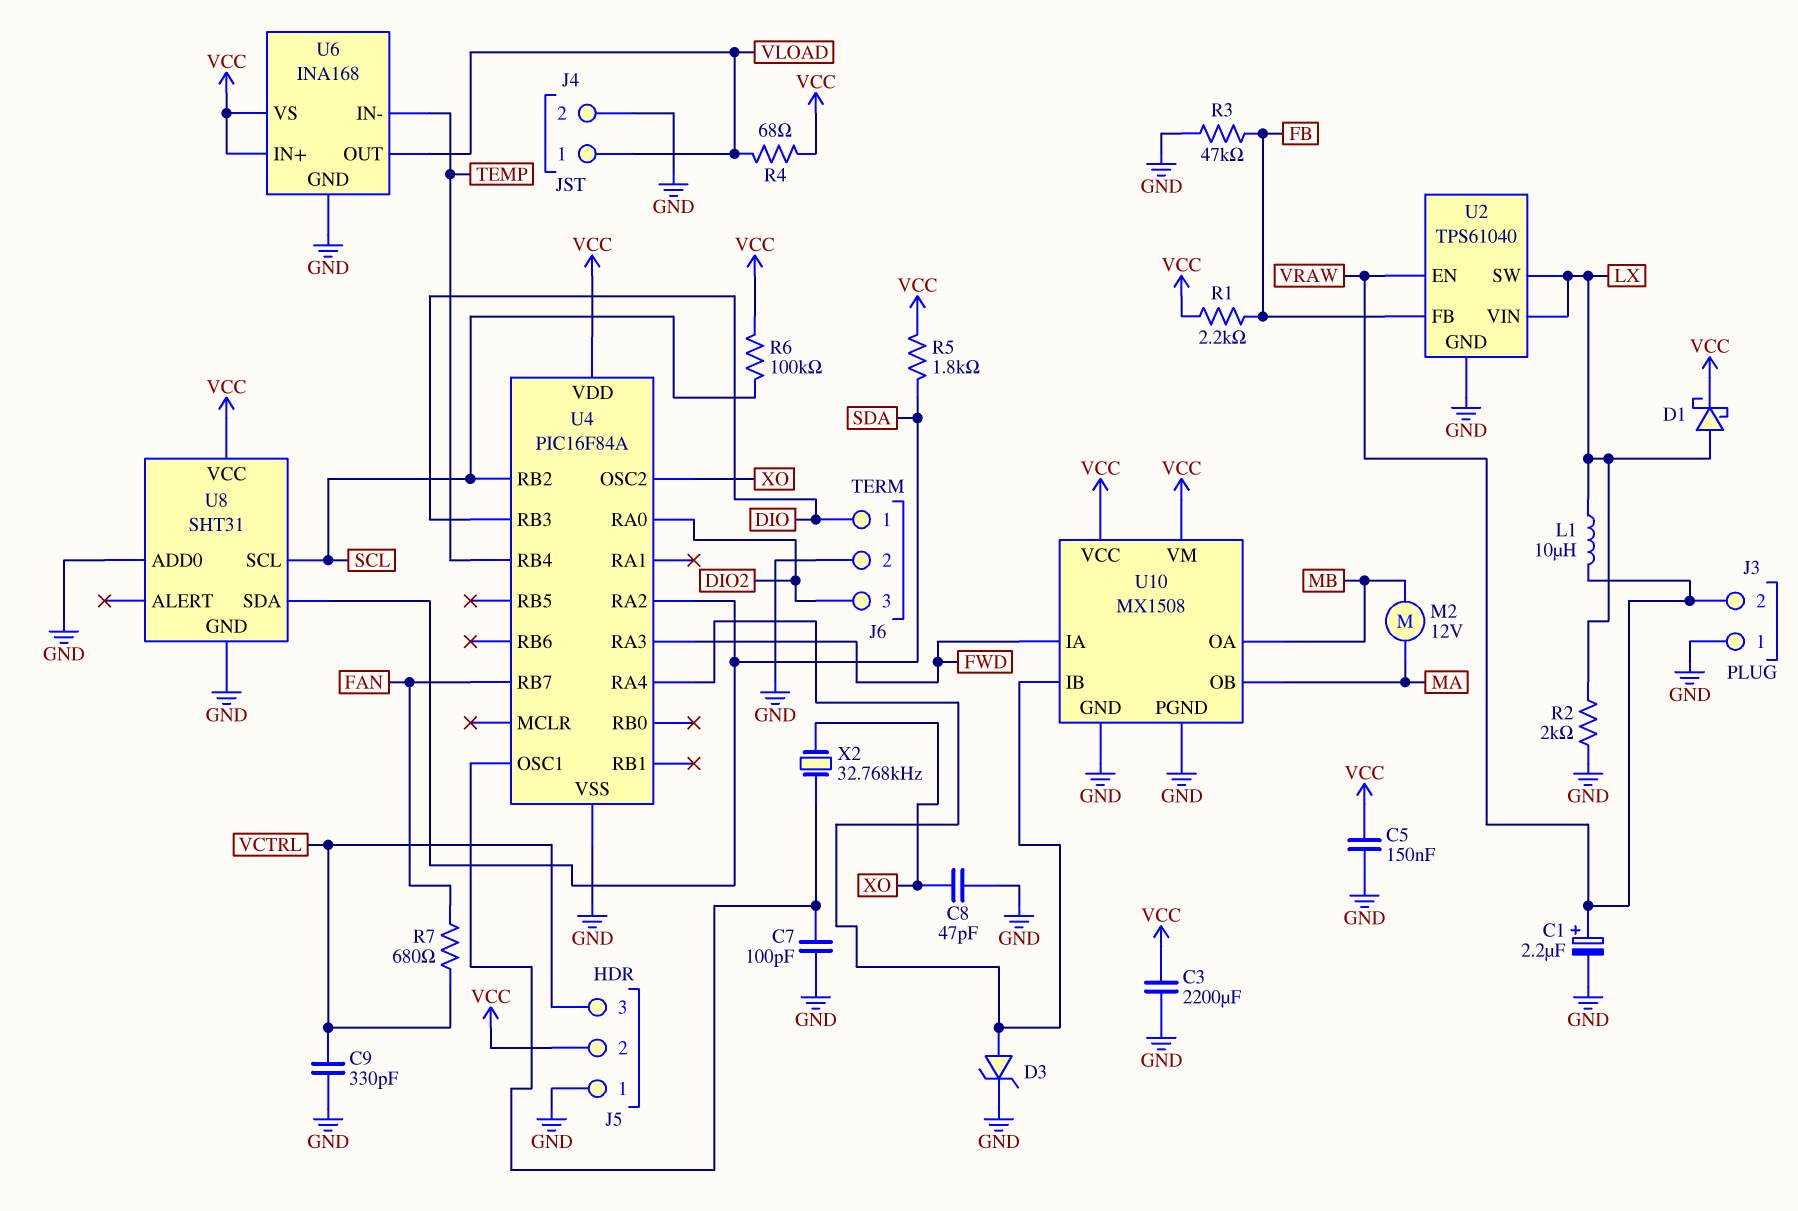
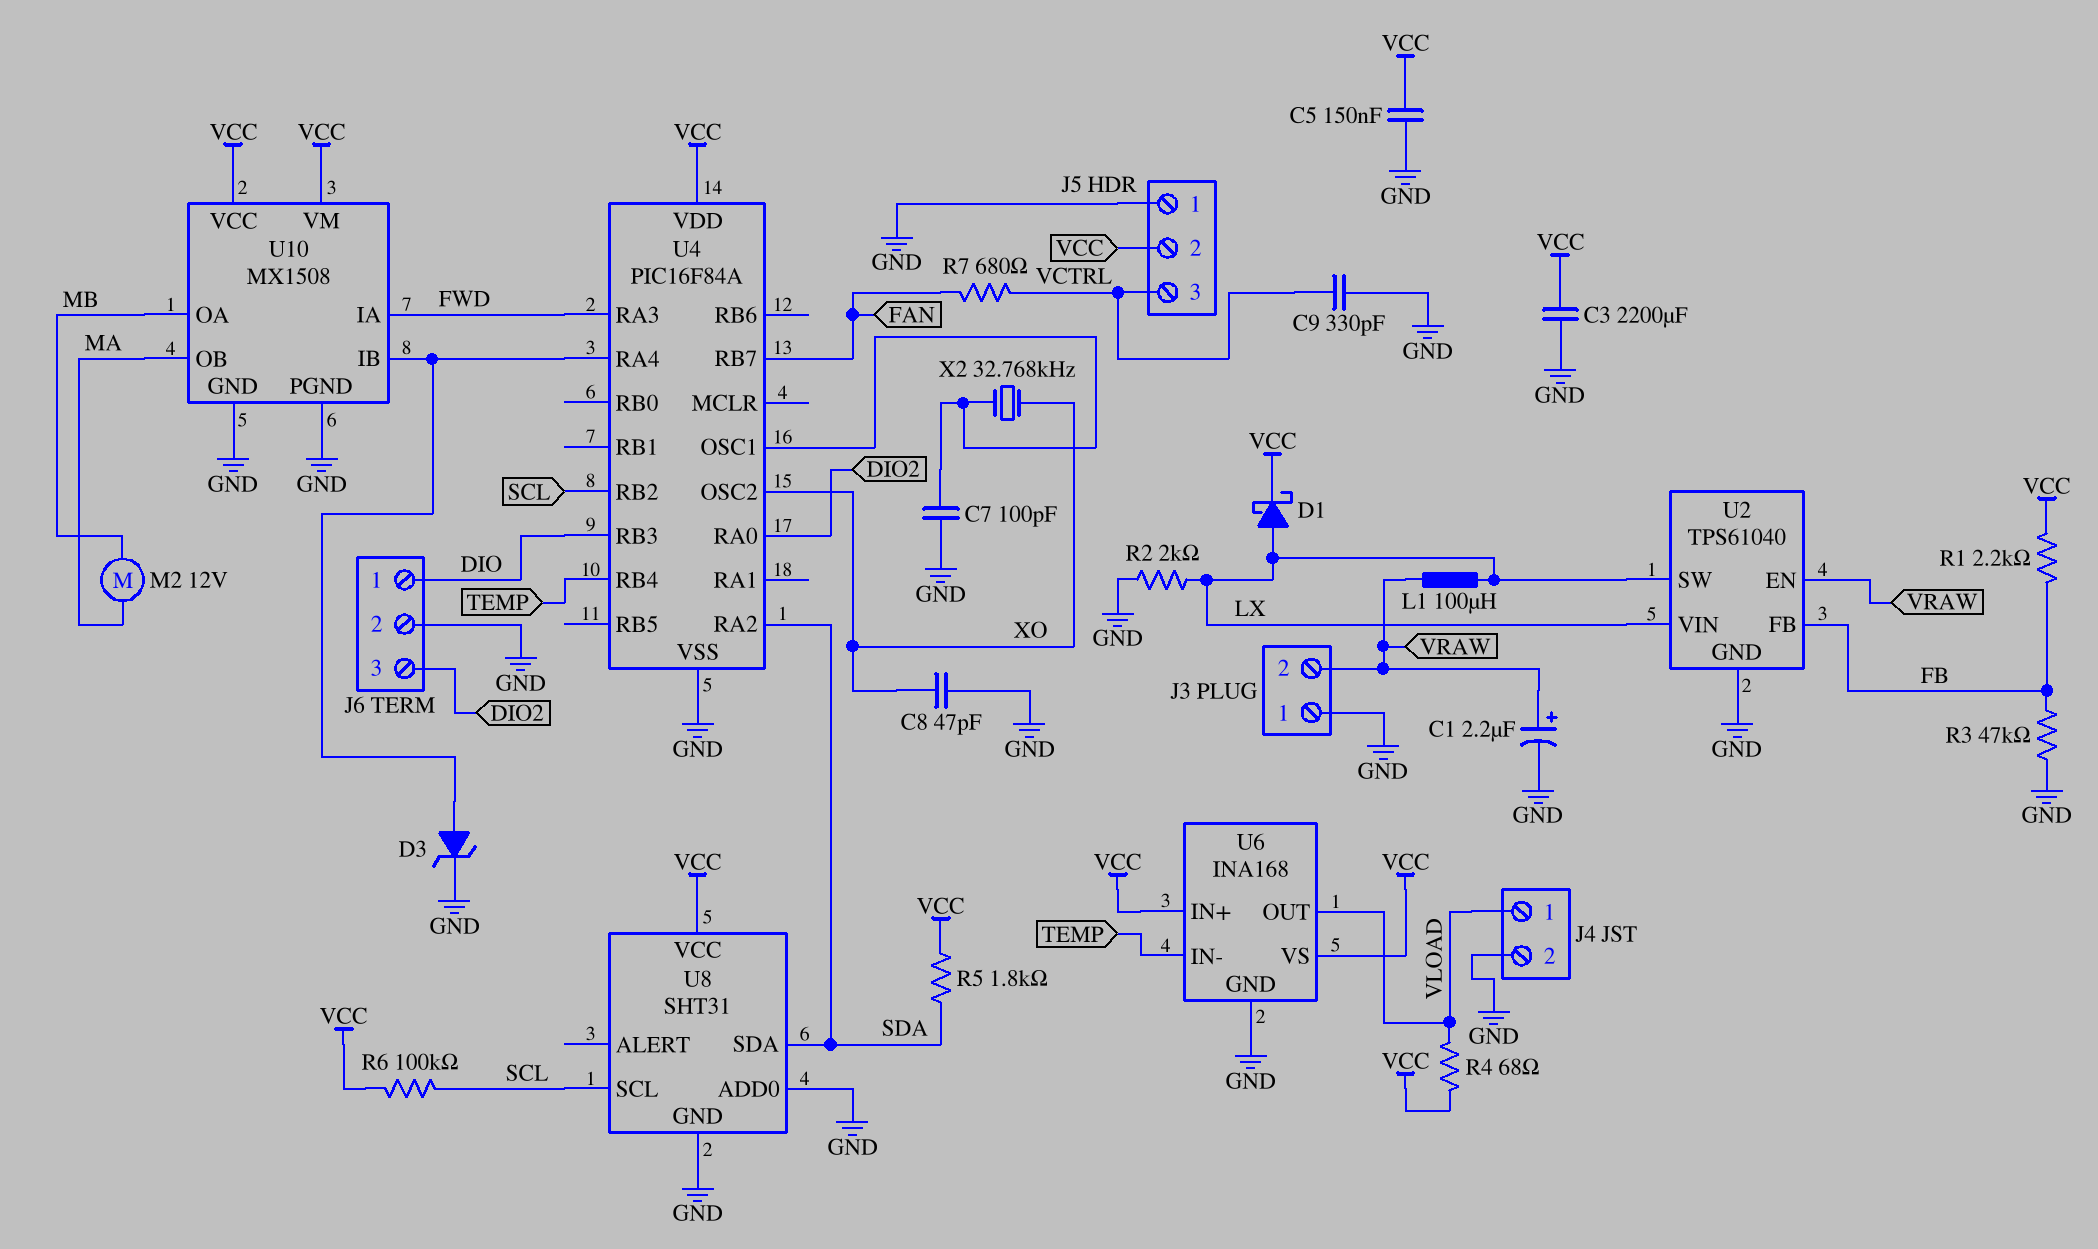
L1: 10uH (LX, VRAW) -> 100uH (LX, VRAW)

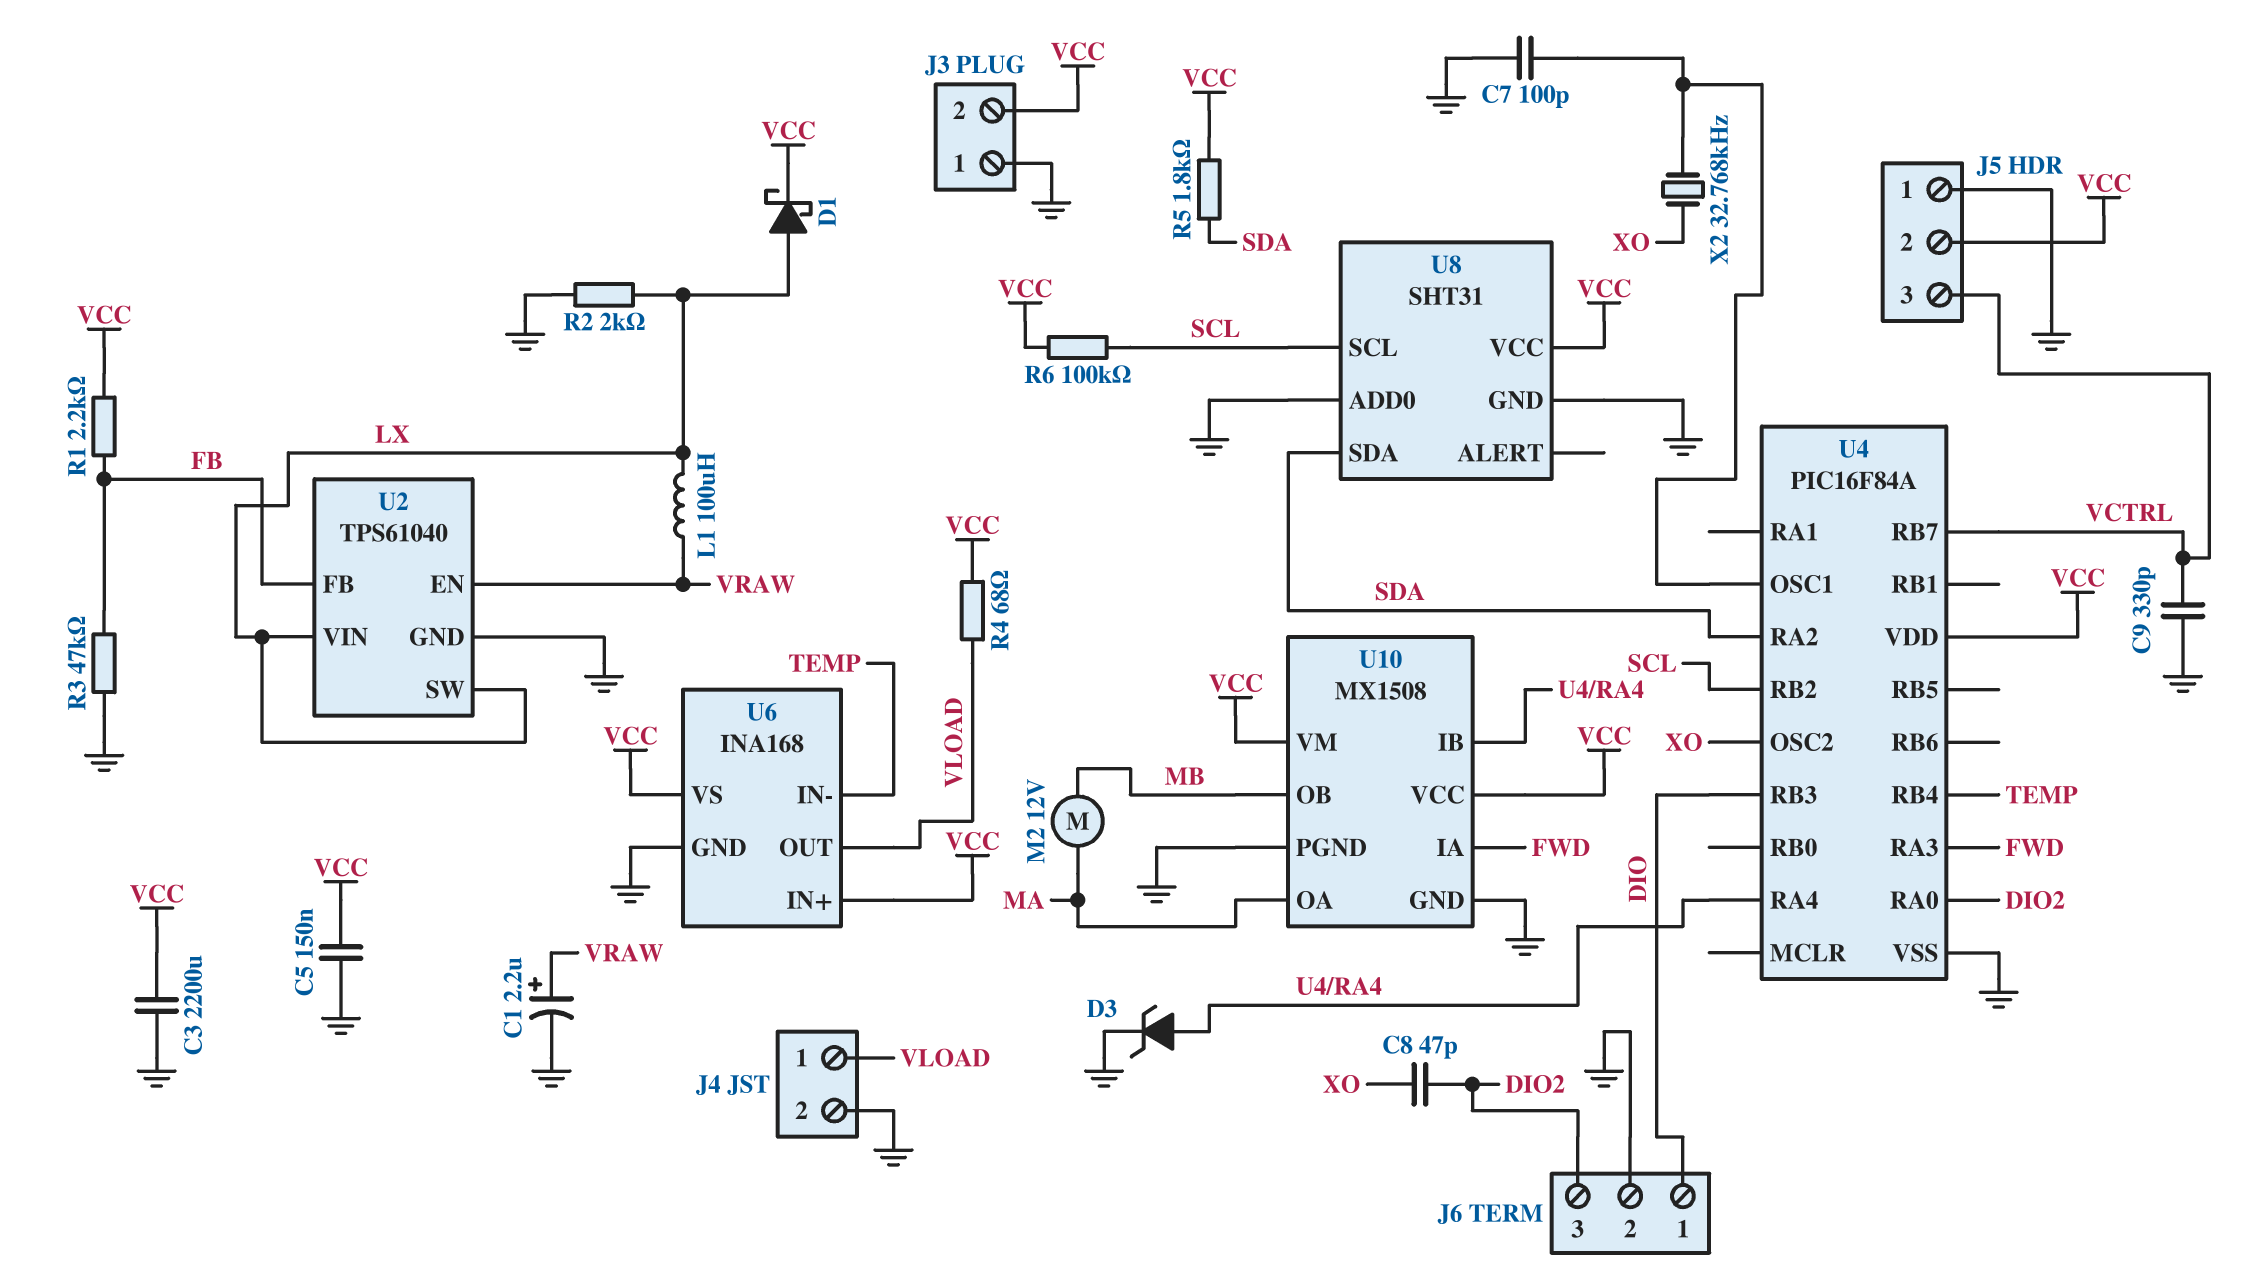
C8: 47pF (GND, XO) -> 47pF (DIO2, XO)
J3 pin 2: VRAW -> VCC
R7: 680 (FAN, VCTRL) -> none
U4 pin RB7: FAN -> VCTRL
U10 pin OA: MB -> MA
U10 pin OB: MA -> MB

